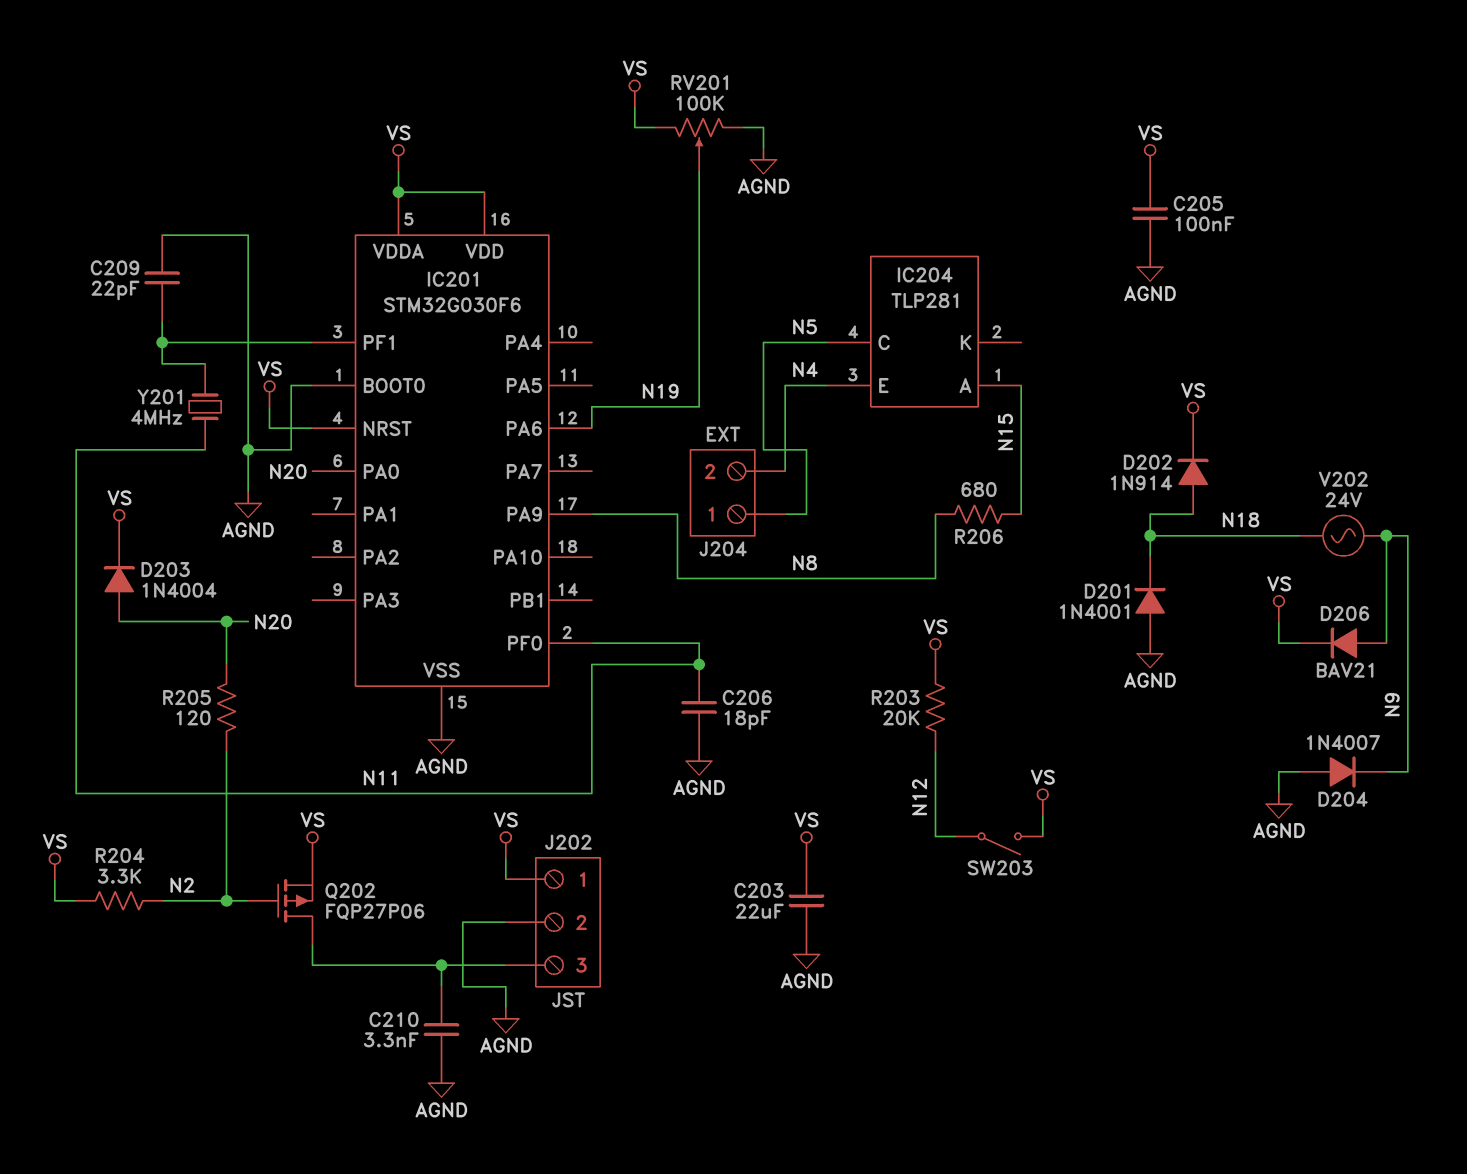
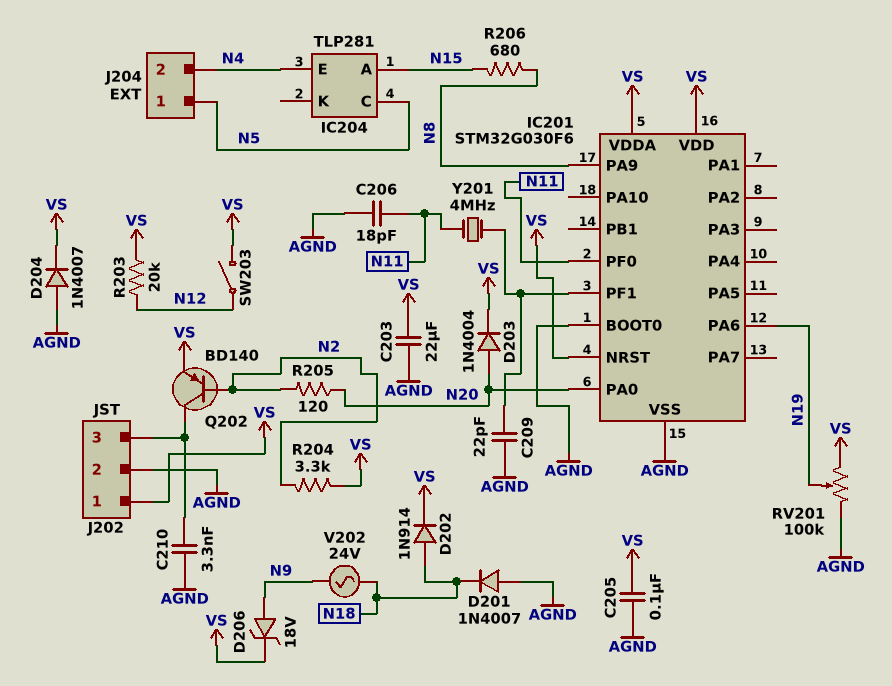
D201: diode 1N4001 (A AGND, K N18) -> diode 1N4007 (A AGND, K N18)
D204: diode 1N4007 (A AGND, K N9) -> diode 1N4007 (A AGND, K VS)
D206: diode BAV21 (A N9, K VS) -> zener 18V (A N9, K VS)
Q202: PMOS FQP27P06 (G N2, D J202/3, S VS) -> PNP BD140 (B N2, C J202/3, E VS)

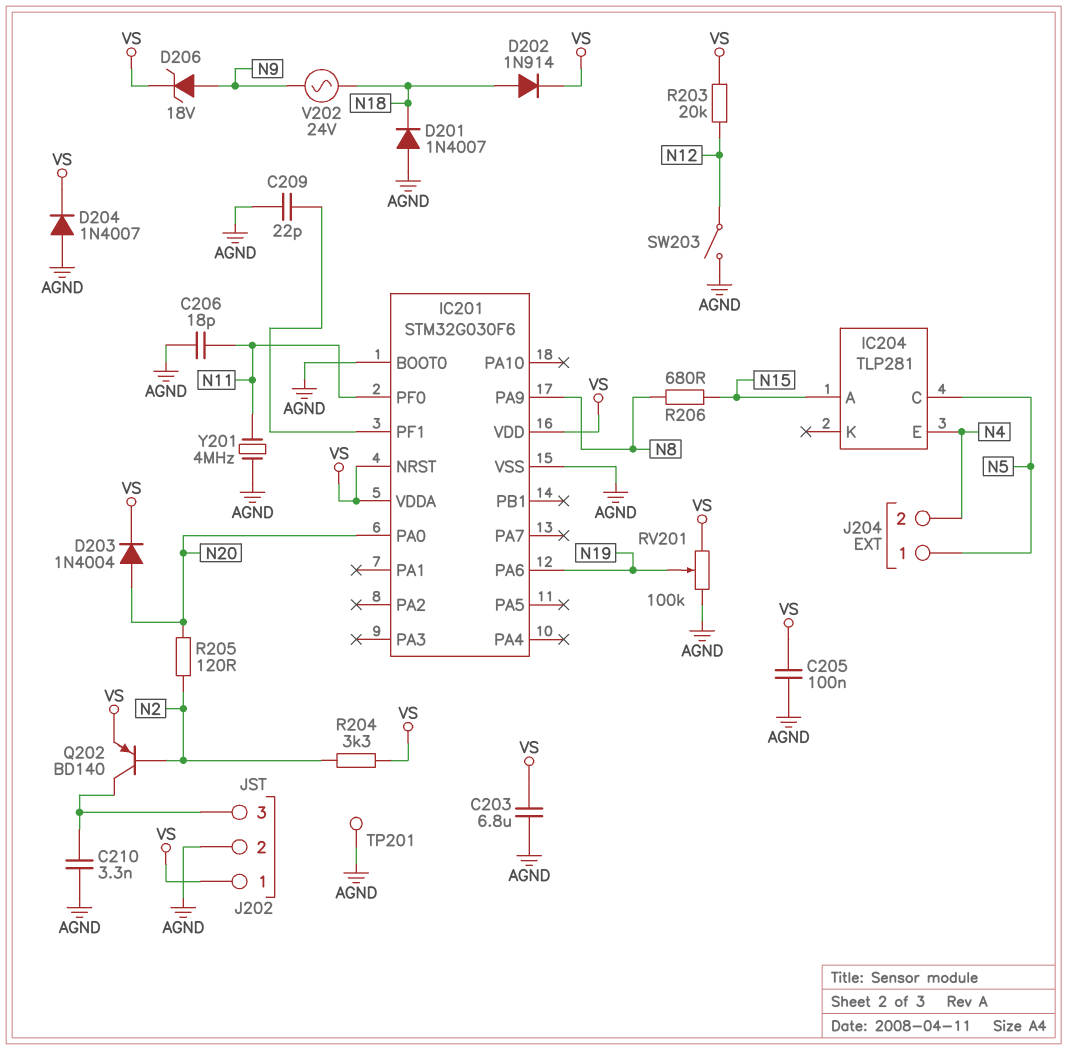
C203: 22uF (AGND, VS) -> 6.8uF (AGND, VS)
SW203: switch (N12, VS) -> switch (AGND, N12)
TP201: none -> test point (AGND)
Y201: 4MHz (IC201/PF1, N11) -> 4MHz (AGND, N11)

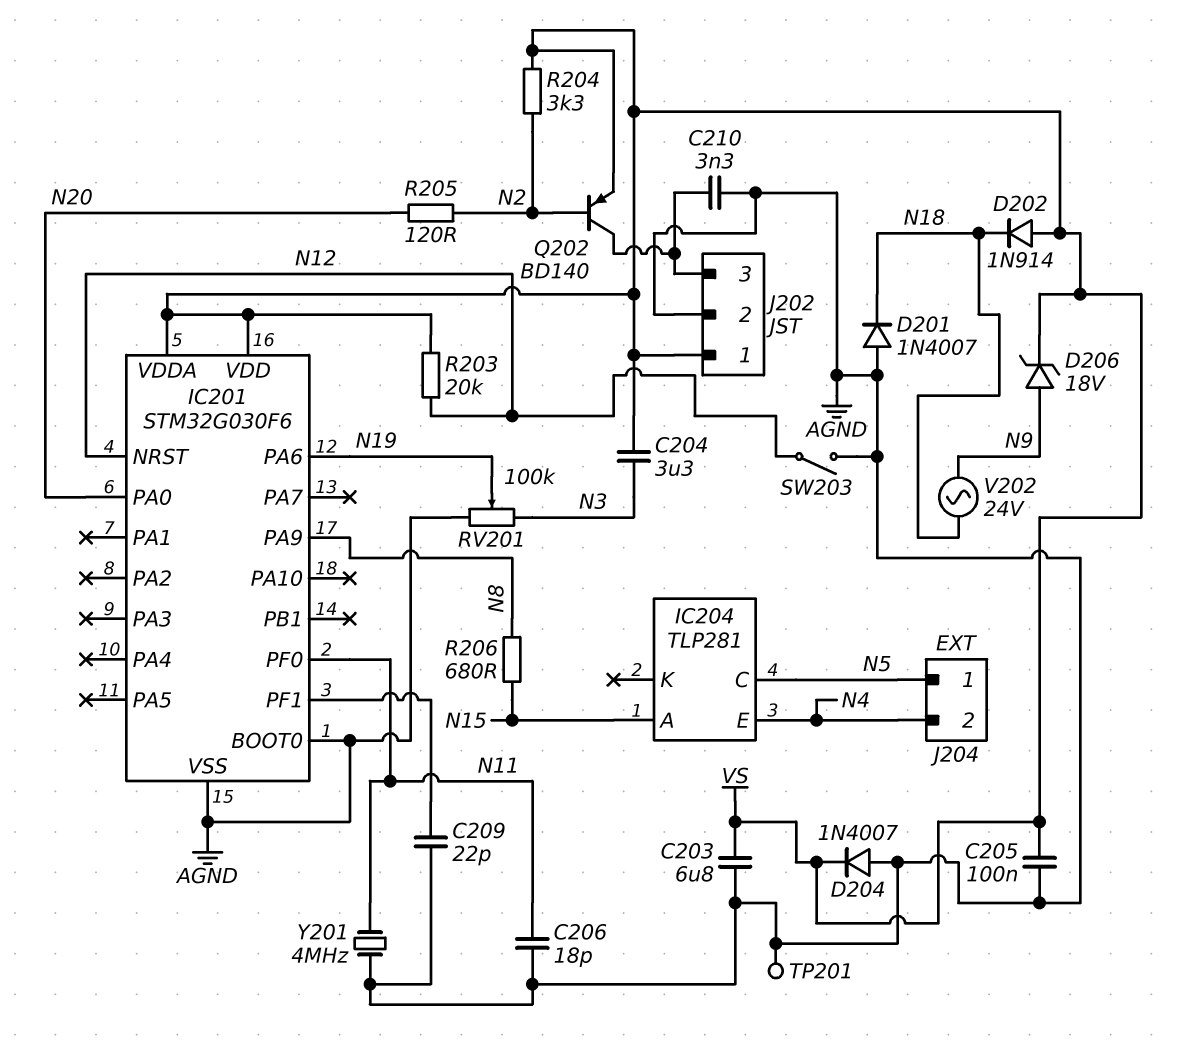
C204: none -> 3.3uF (N3, VS)
D202: diode 1N914 (A N18, K VS) -> diode 1N914 (A VS, K N18)
D203: diode 1N4004 (A N20, K VS) -> none
IC201 pin NRST: VS -> N12
RV201: 100k (AGND, VS, wiper N19) -> 100k (AGND, N3, wiper N19)

